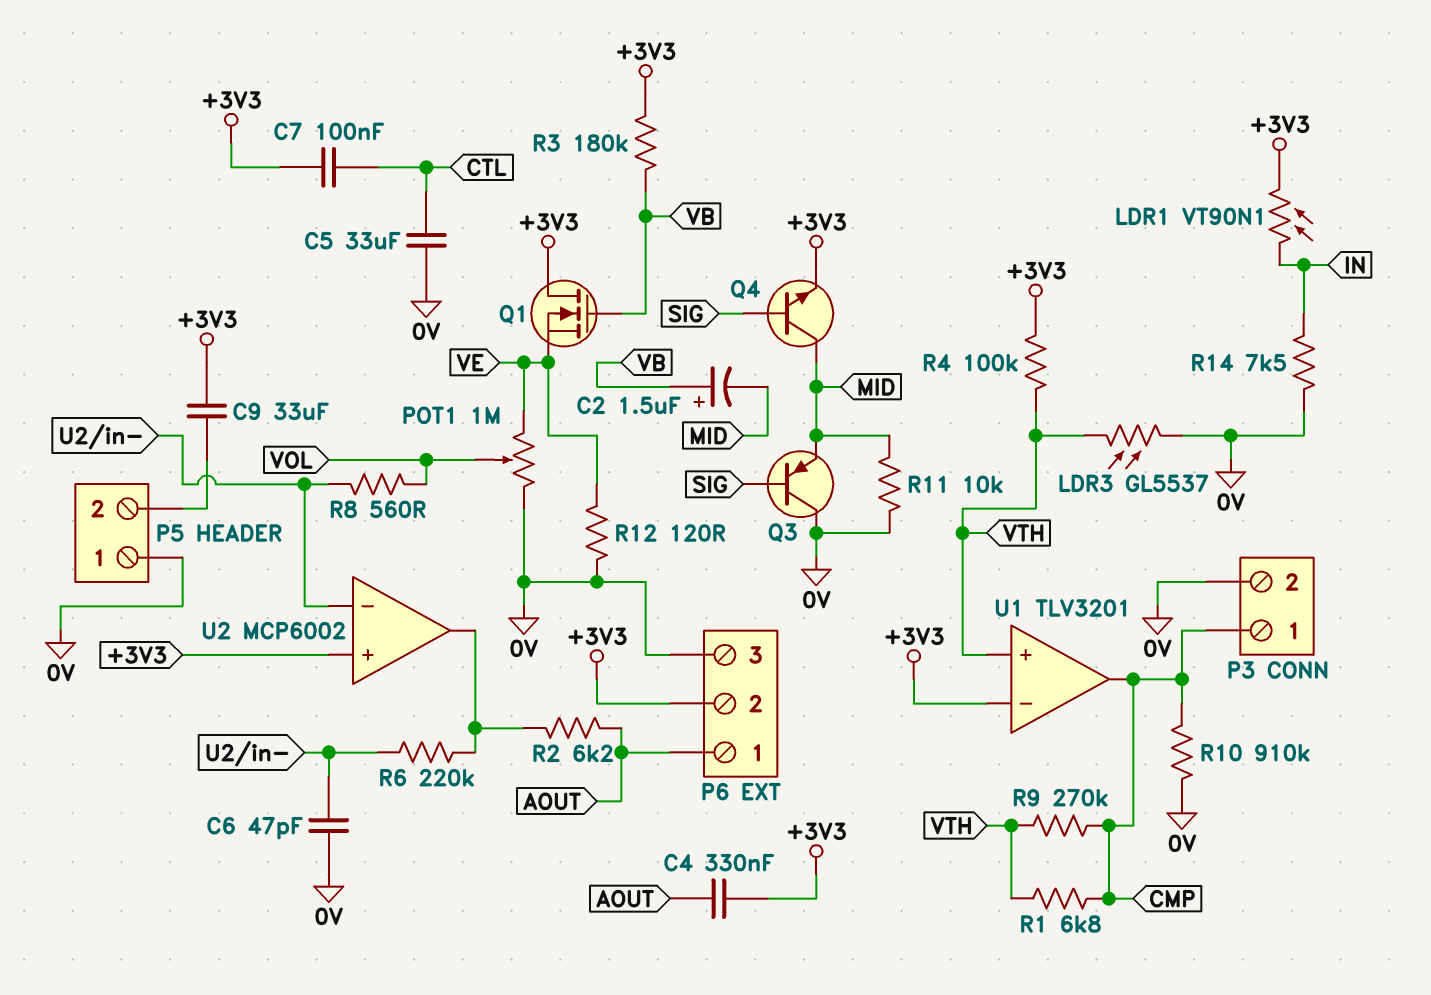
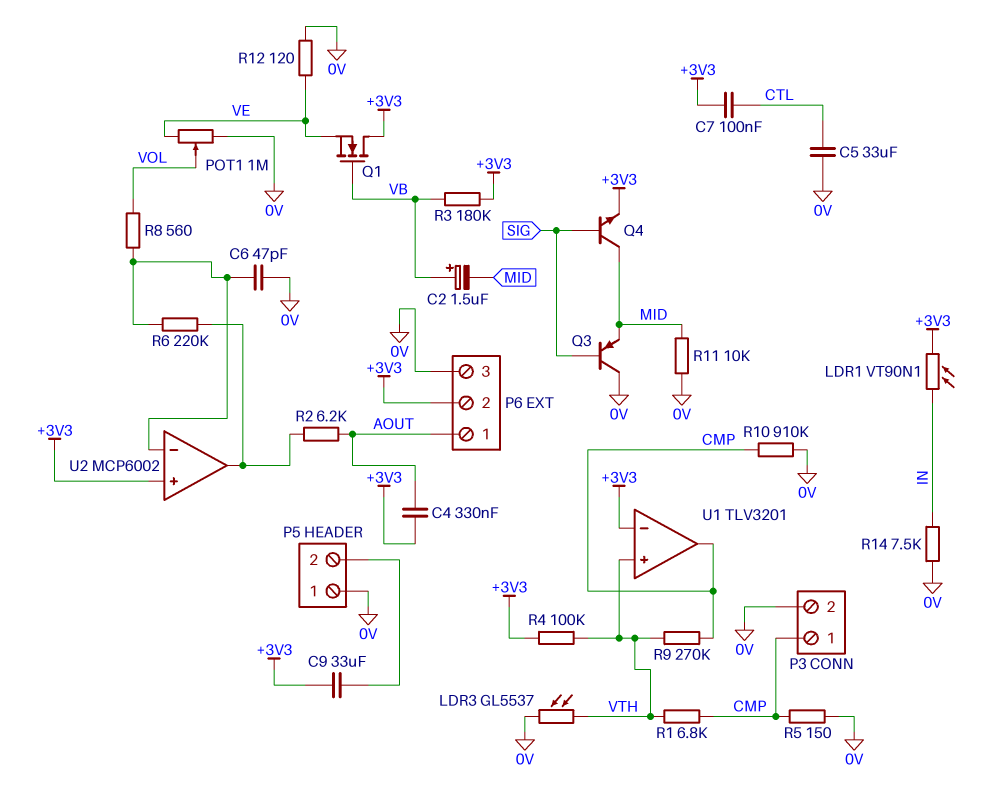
R5: none -> 150 (0V, CMP)

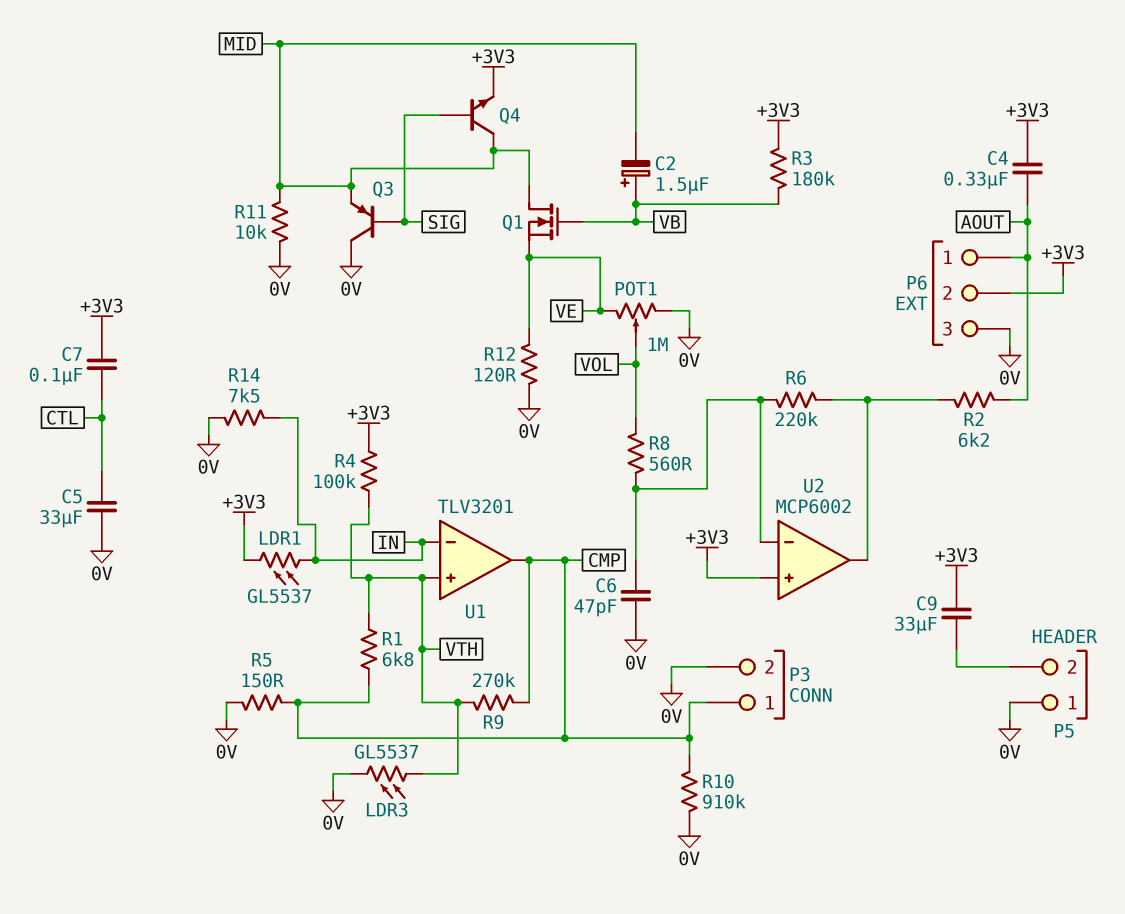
LDR1: VT90N1 (+3V3, IN) -> GL5537 (+3V3, IN)
Q1: NMOS (G VB, D +3V3, S VE) -> NMOS (G VB, D MID, S VE)
U1 pin in-: +3V3 -> IN

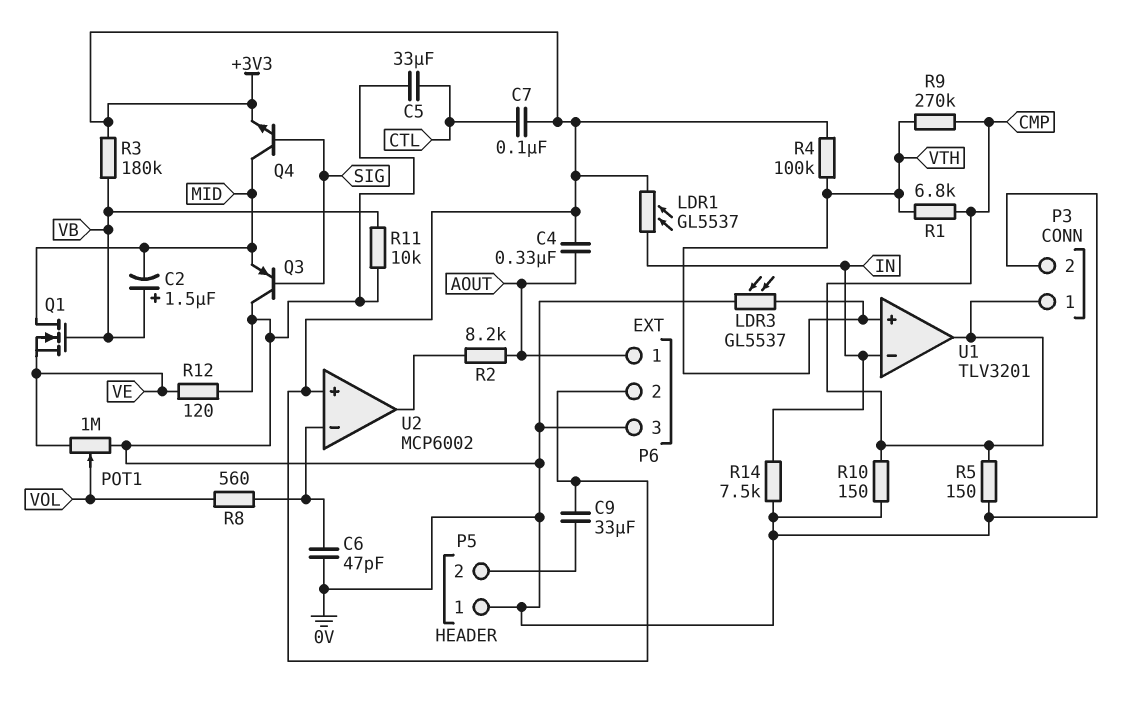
R2: 6.2k (AOUT, U2/out) -> 8.2k (AOUT, U2/out)
R6: 220k (U2/in-, U2/out) -> none
R10: 910k (0V, CMP) -> 150 (0V, CMP)
R11: 10k (0V, MID) -> 10k (0V, VB)

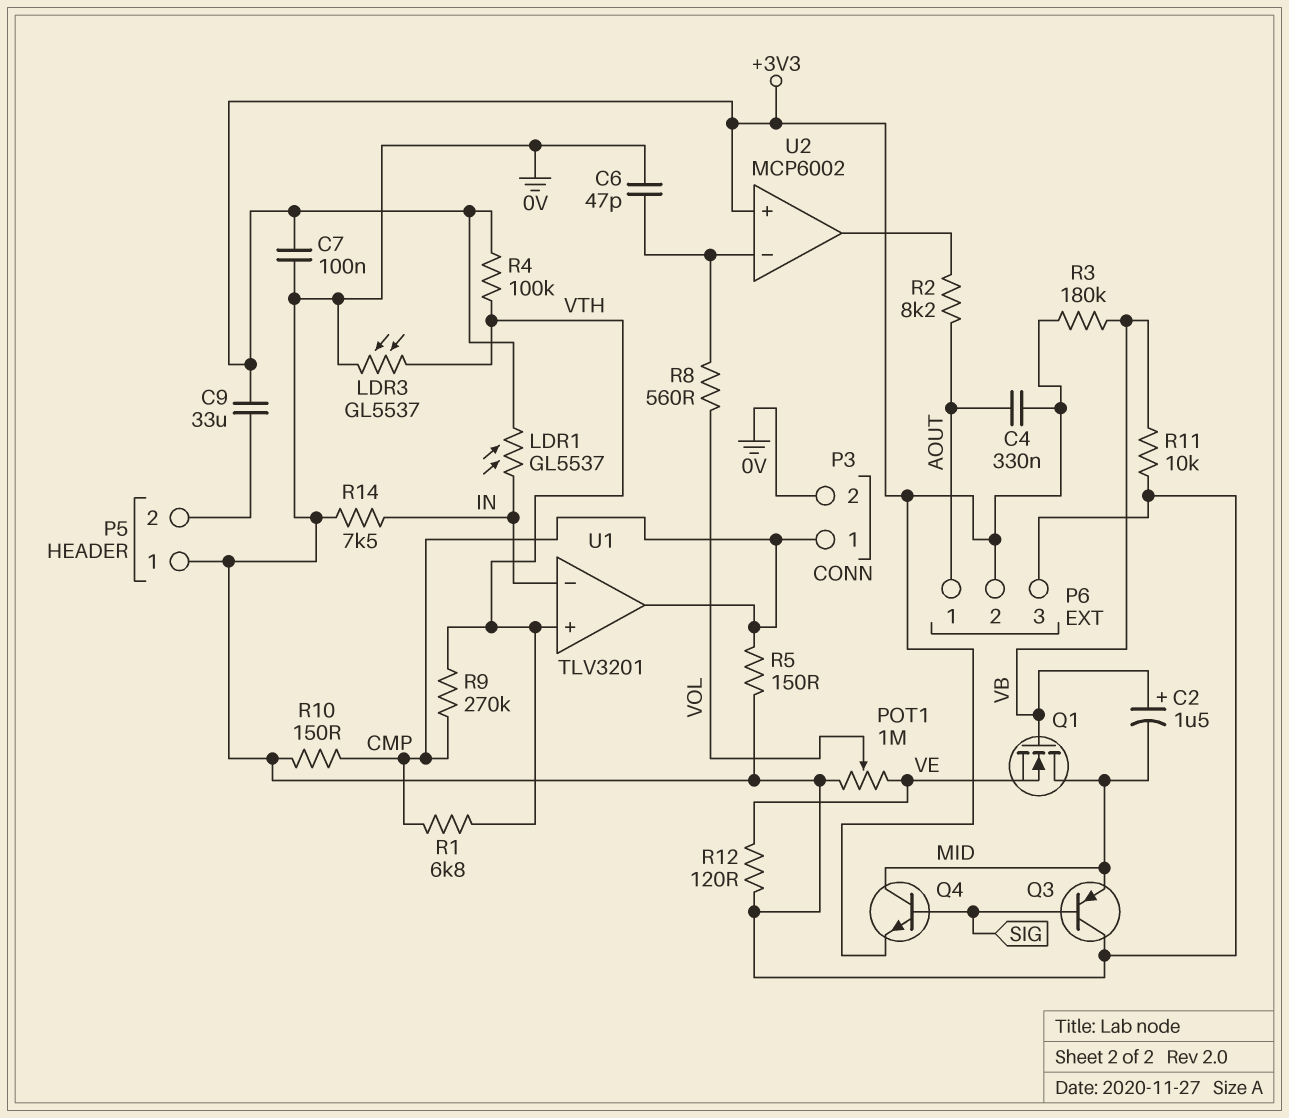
C5: 33uF (0V, CTL) -> none
C7: 100nF (+3V3, CTL) -> 100nF (+3V3, 0V)

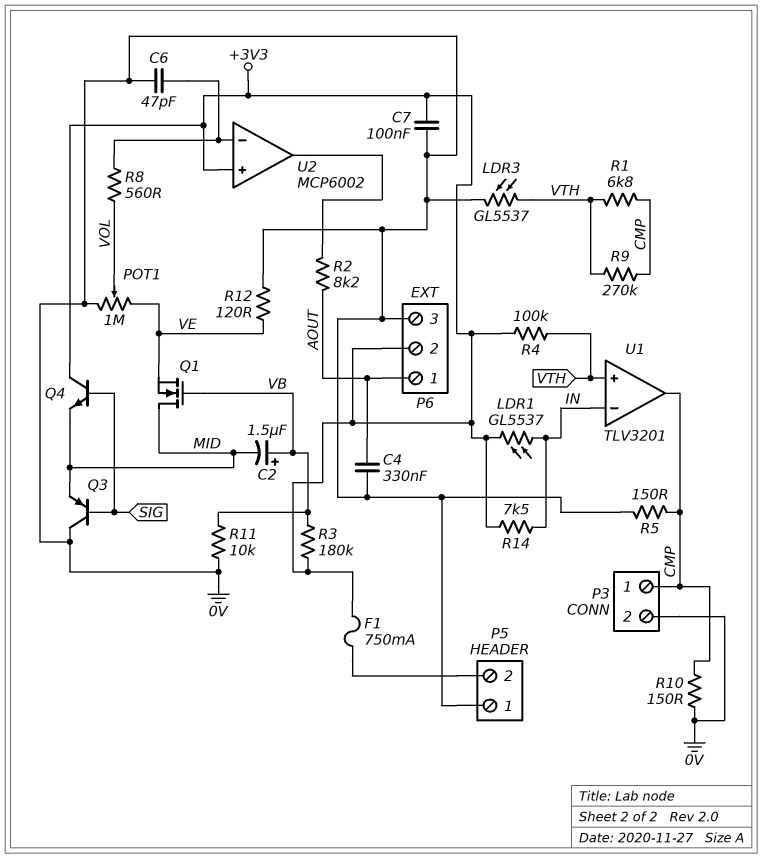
C4: 330nF (+3V3, AOUT) -> 330nF (0V, AOUT)
C9: 33uF (+3V3, P5/2) -> none
F1: none -> 750mA (+3V3, P5/2)
Q4: NPN (B SIG, C MID, E +3V3) -> NPN (B SIG, C +3V3, E MID)
R14: 7.5k (0V, IN) -> 7.5k (+3V3, IN)

